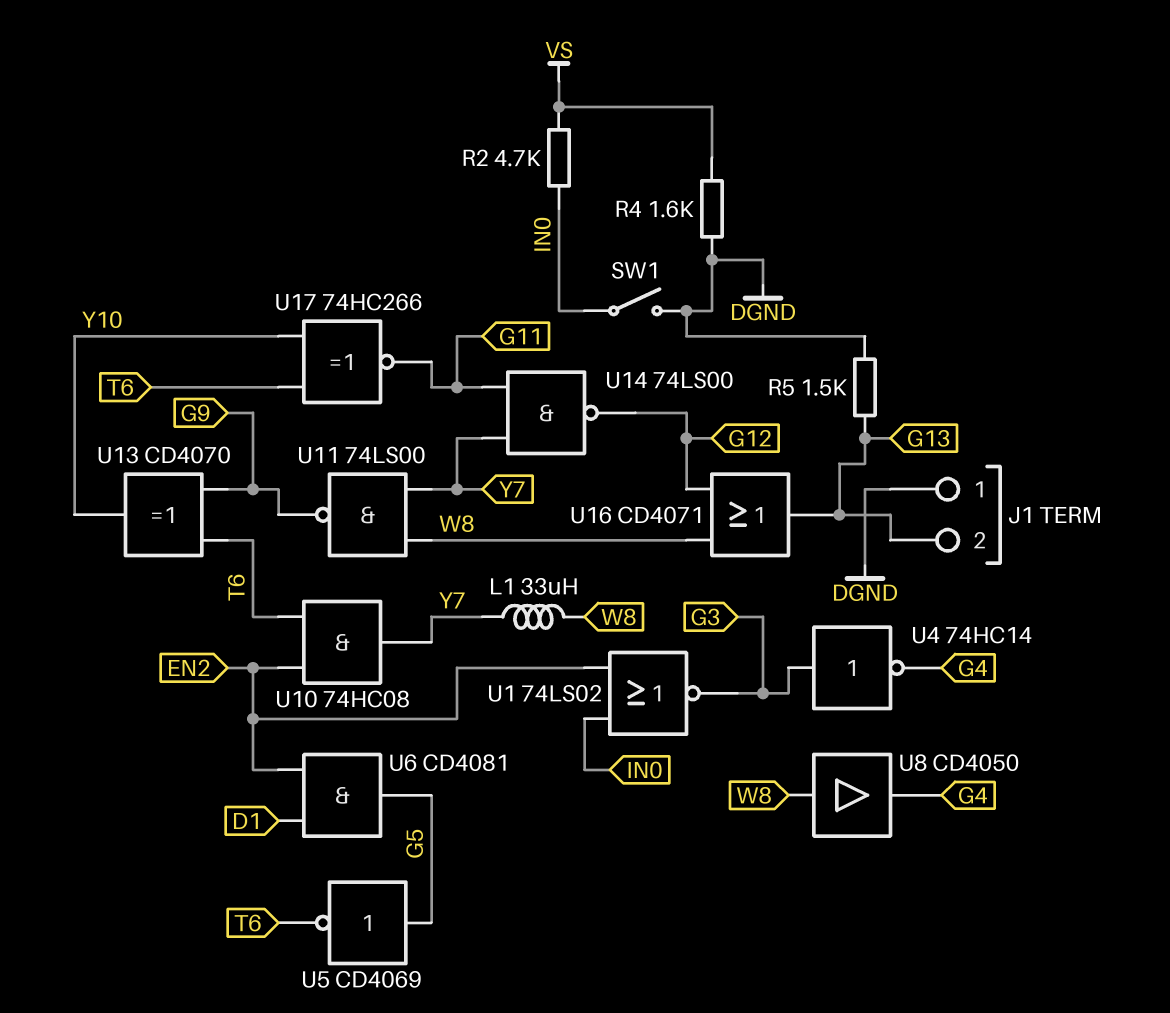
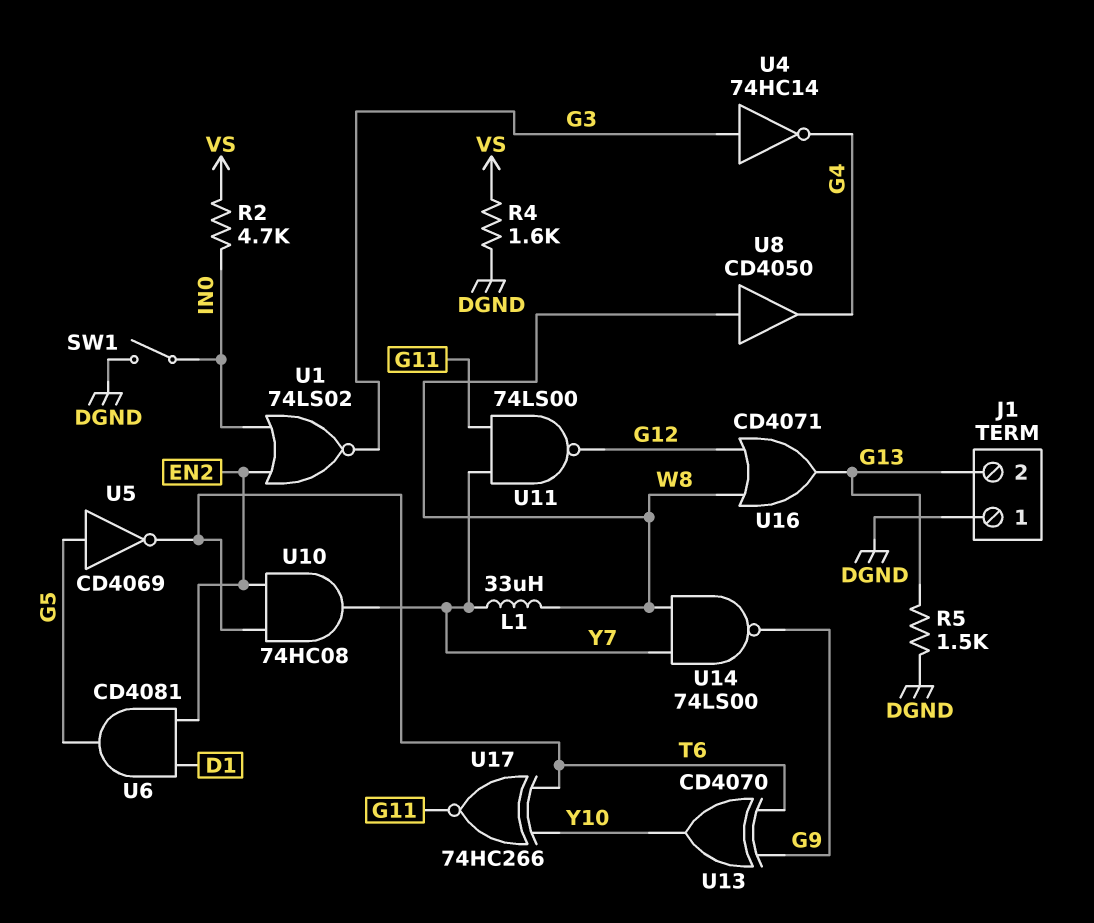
U11: NAND 74LS00 (in W8, in Y7, out G9) -> NAND 74LS00 (in G11, in Y7, out G12)
U14: NAND 74LS00 (in G11, in Y7, out G12) -> NAND 74LS00 (in W8, in Y7, out G9)

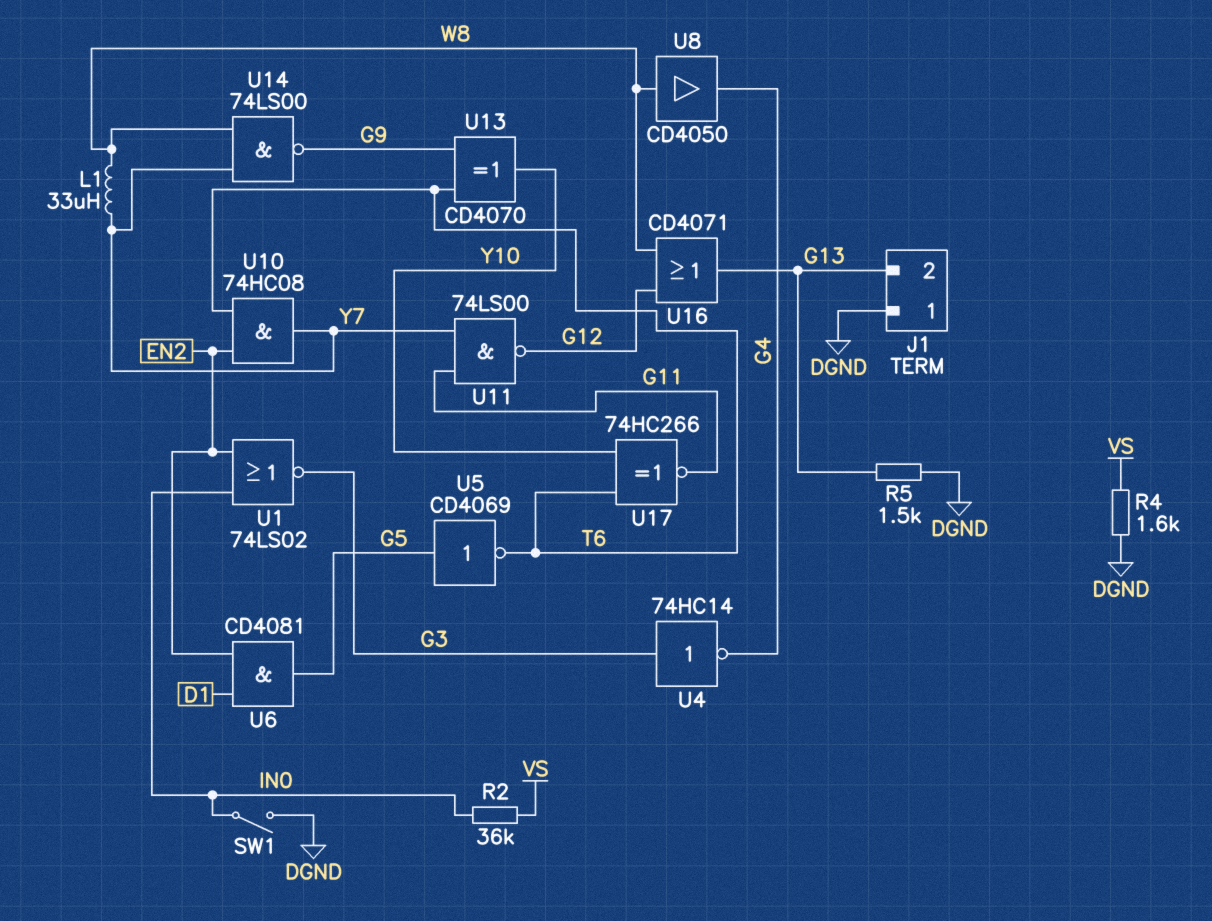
R2: 4.7k (IN0, VS) -> 36k (IN0, VS)

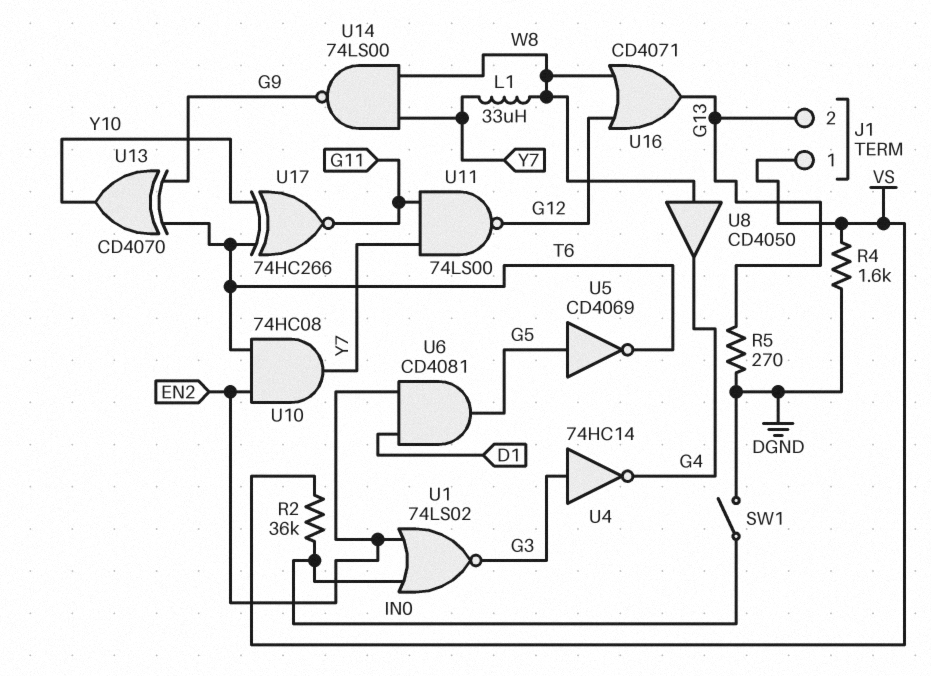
J1 pin 1: DGND -> VS
R5: 1.5k (DGND, G13) -> 270 (DGND, G13)

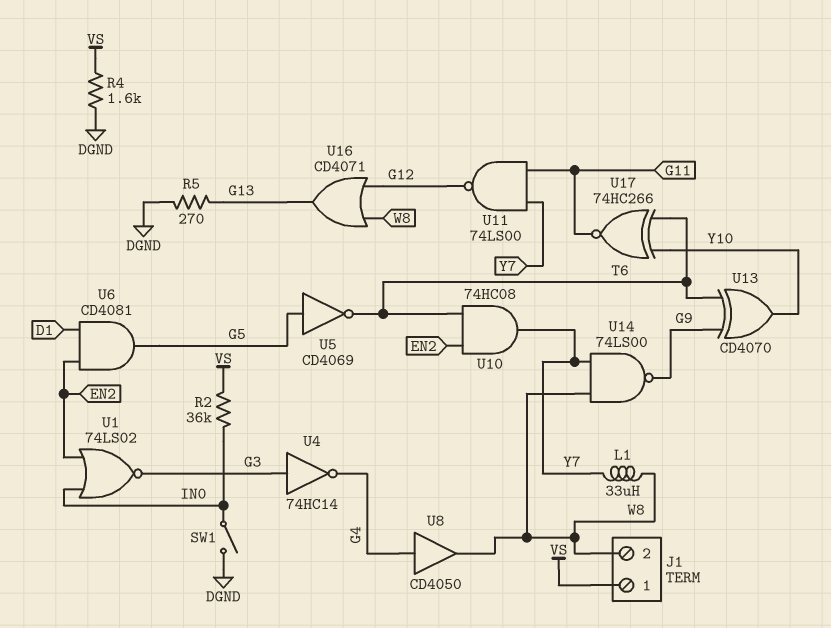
J1 pin 2: G13 -> W8
U8: buffer CD4050 (in W8, out G4) -> buffer CD4050 (in G4, out W8)

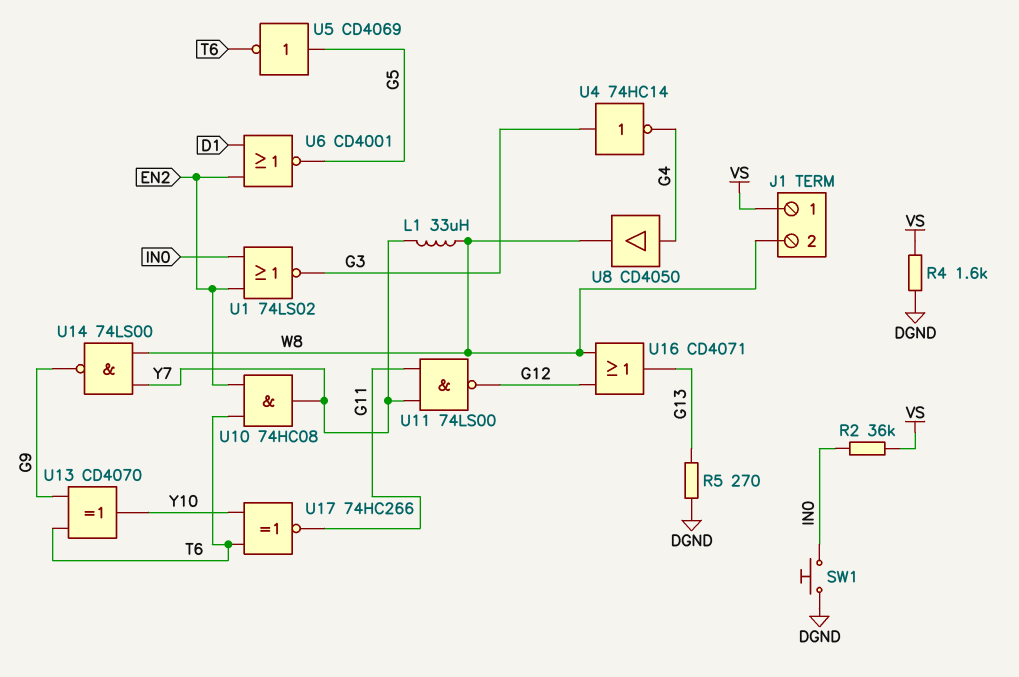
SW1: switch (DGND, IN0) -> button (DGND, IN0)
U6: AND CD4081 (in D1, in EN2, out G5) -> NOR CD4001 (in D1, in EN2, out G5)

